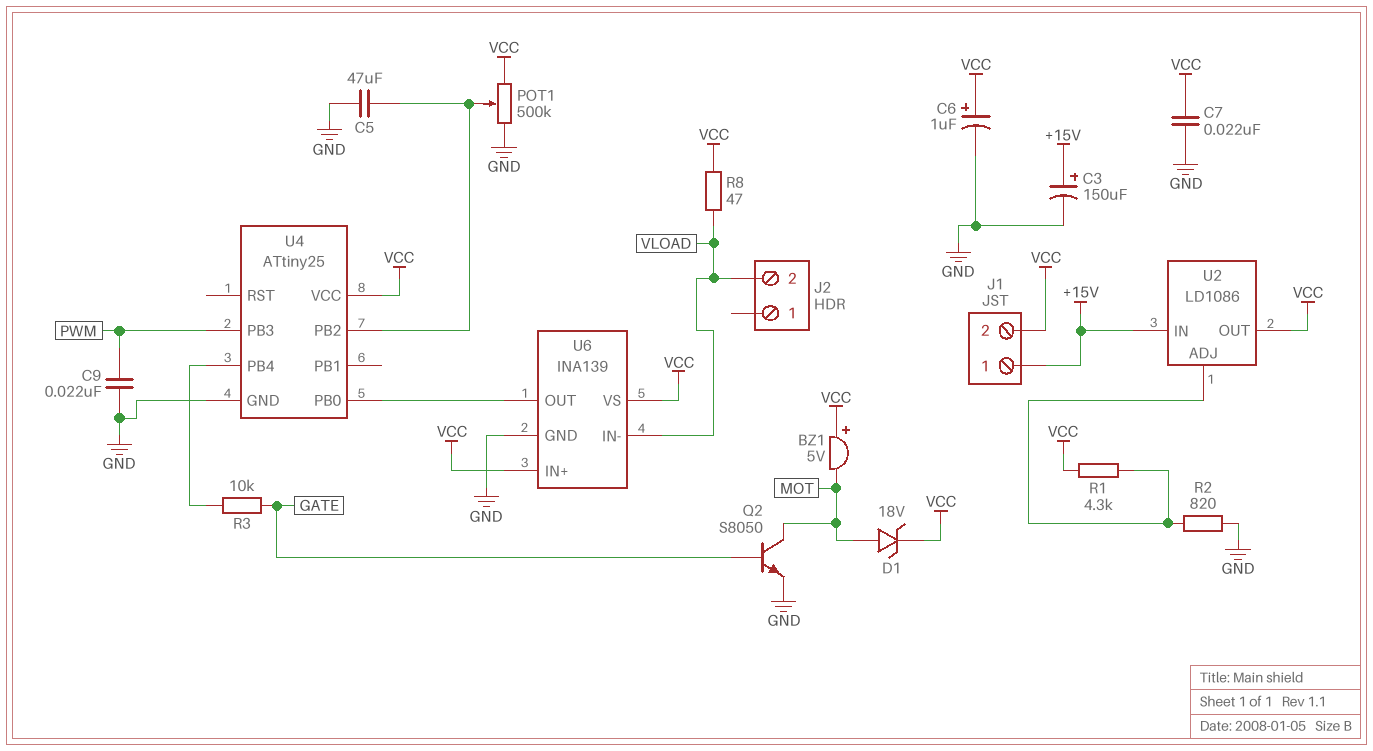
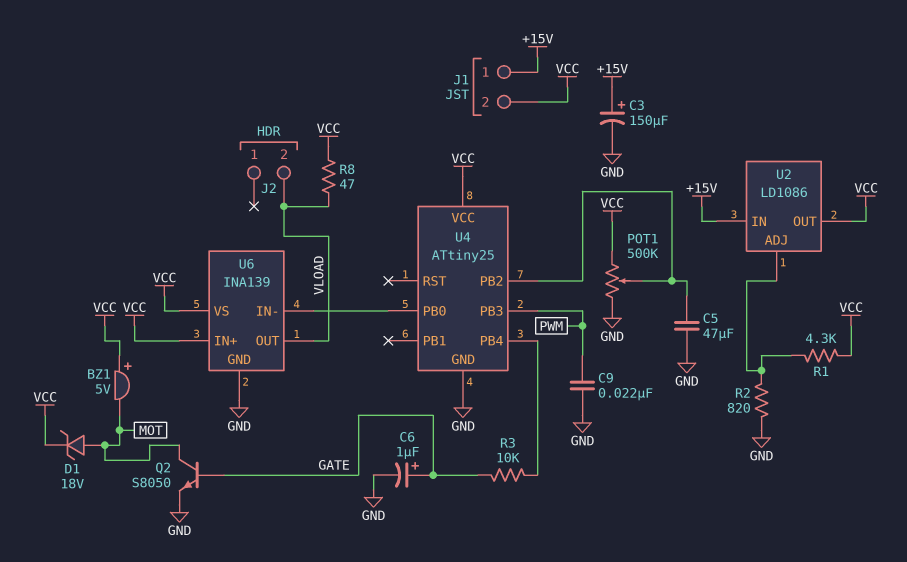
C6: 1uF (plus VCC, minus GND) -> 1uF (plus GATE, minus GND)
C7: 22nF (GND, VCC) -> none
U6 pin IN-: VLOAD -> U4/PB0
U6 pin OUT: U4/PB0 -> VLOAD

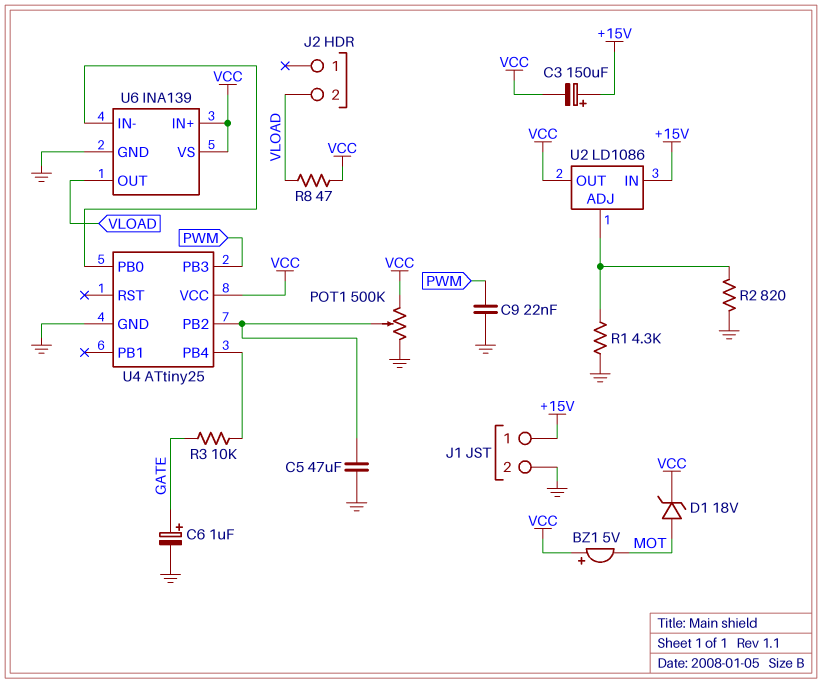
C3: 150uF (plus +15V, minus GND) -> 150uF (plus +15V, minus VCC)
J1 pin 2: VCC -> GND
Q2: NPN S8050 (B GATE, C MOT, E GND) -> none
R1: 4.3k (U2/ADJ, VCC) -> 4.3k (GND, U2/ADJ)

